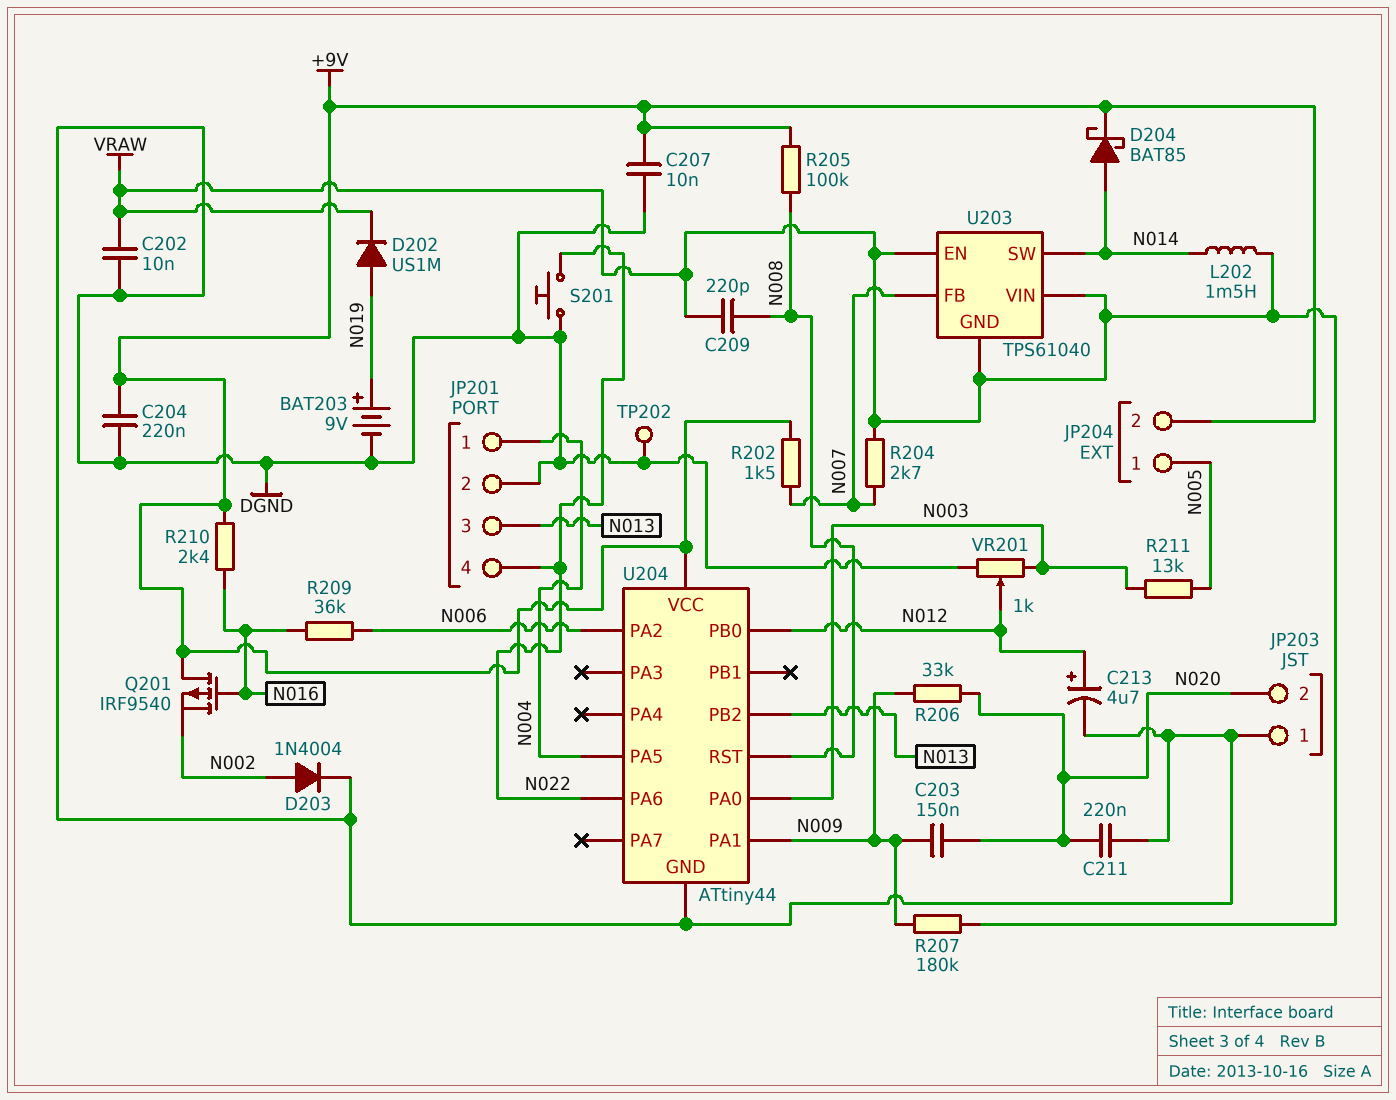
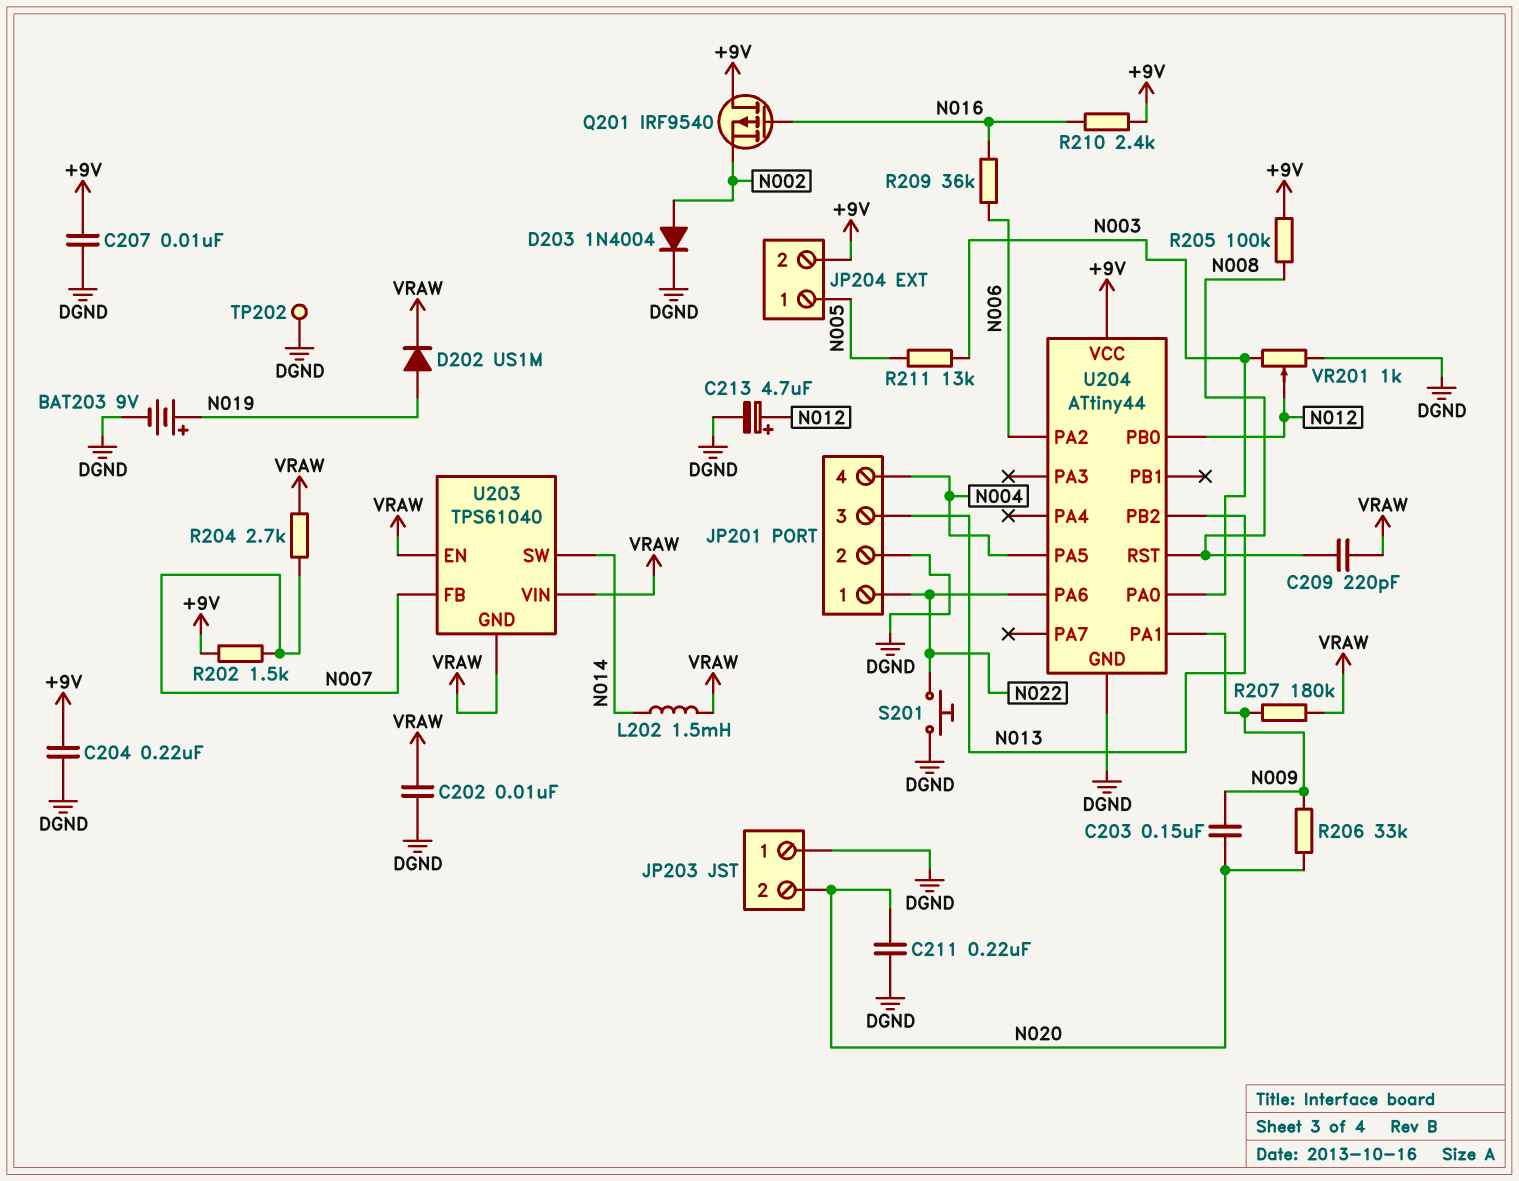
D204: schottky BAT85 (A N014, K +9V) -> none
JP201 pin 1: N004 -> N022
JP201 pin 4: N022 -> N004

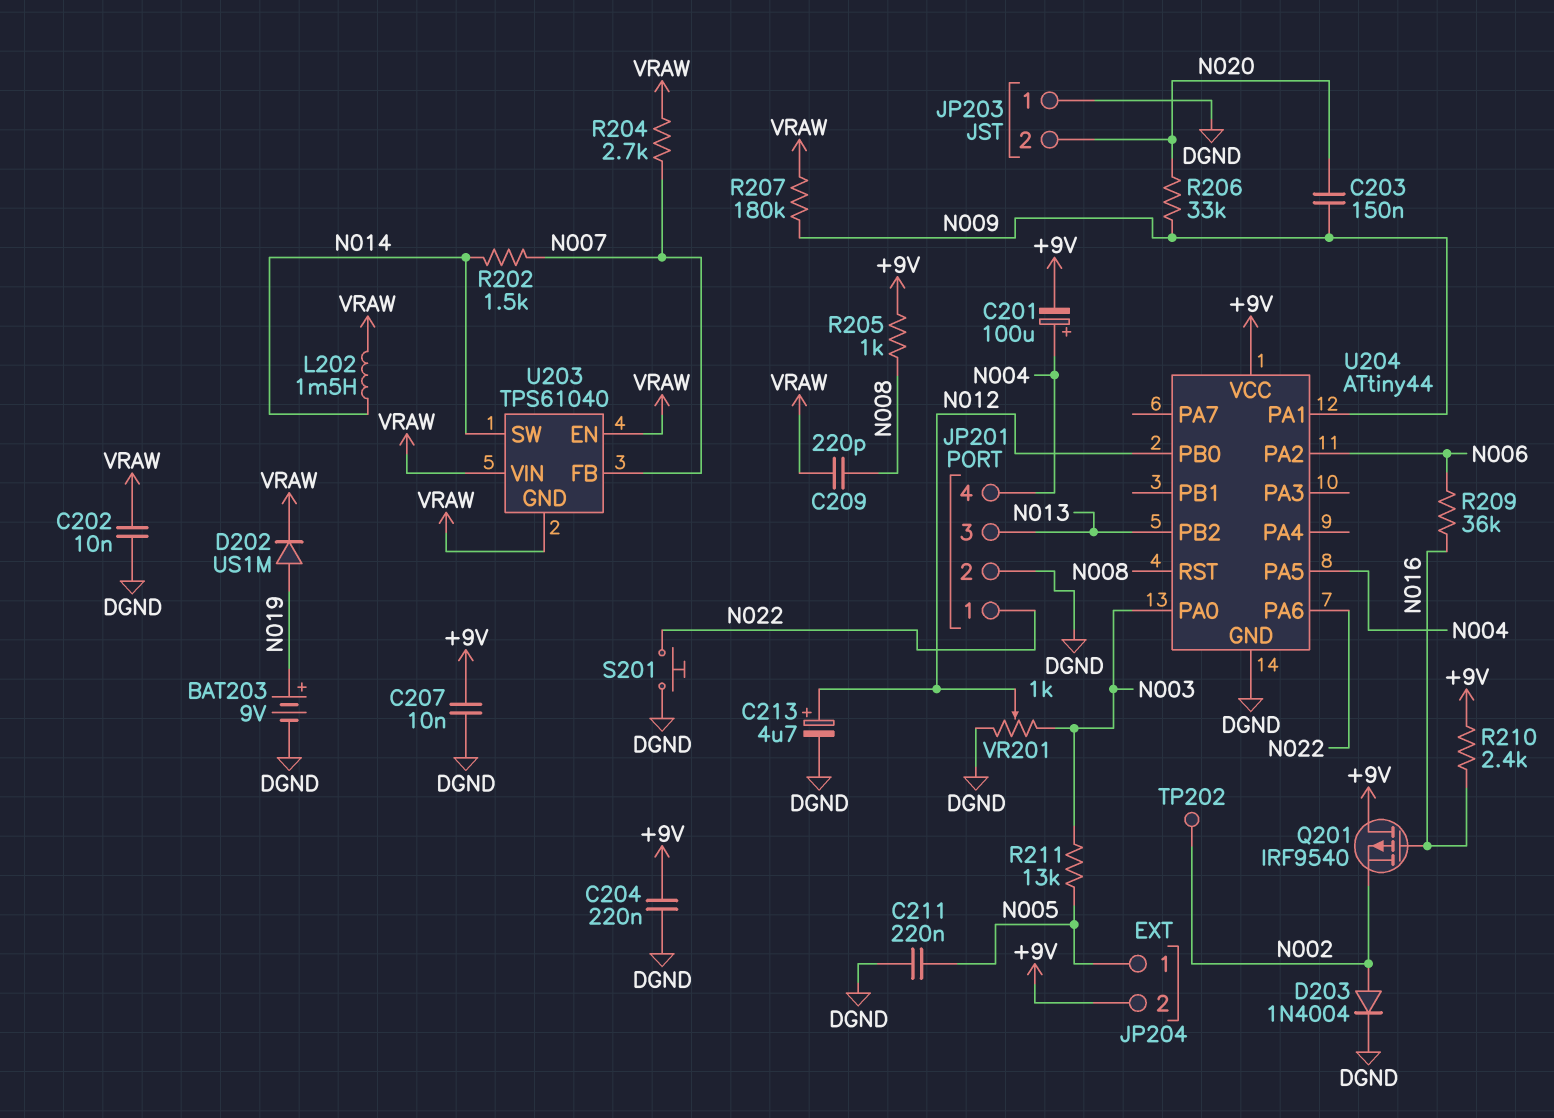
C201: none -> 100uF (plus N004, minus +9V)
C211: 220nF (DGND, N020) -> 220nF (DGND, N005)
R202: 1.5k (+9V, N007) -> 1.5k (N007, N014)
R205: 100k (+9V, N008) -> 1k (+9V, N008)
TP202: test point (DGND) -> test point (N002)

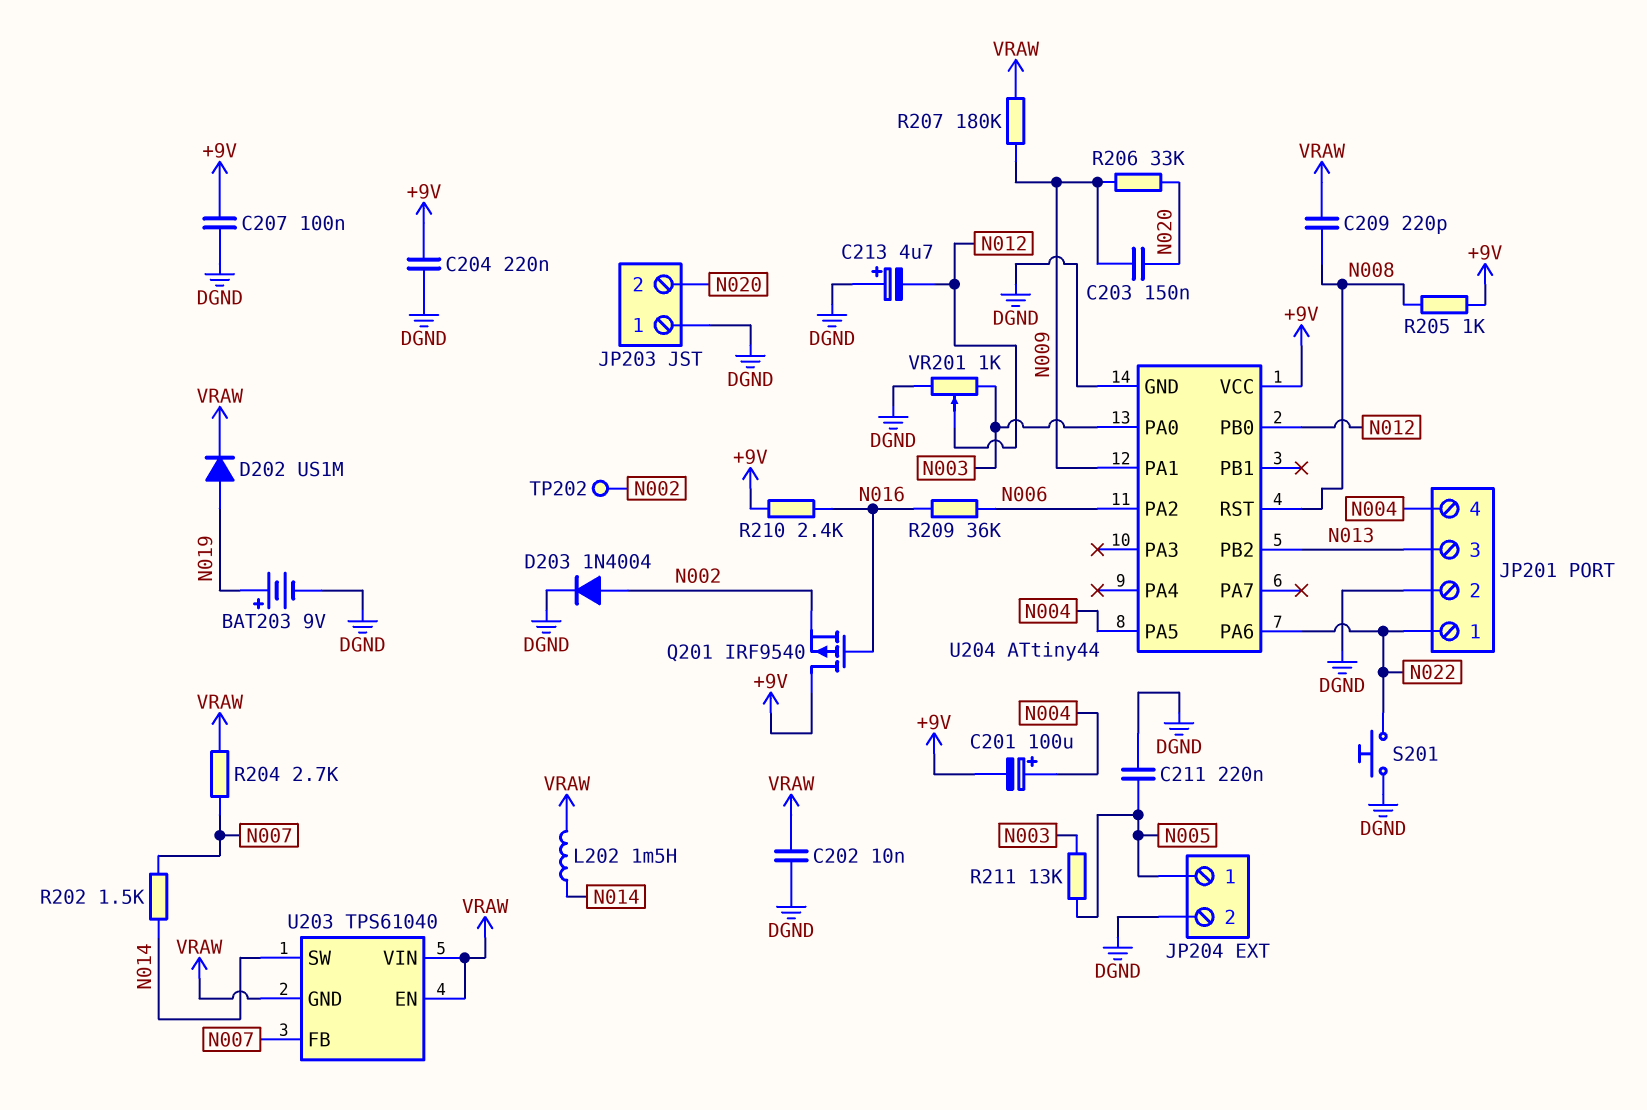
C207: 10nF (+9V, DGND) -> 100nF (+9V, DGND)
C213: 4.7uF (plus N012, minus DGND) -> 4.7uF (plus DGND, minus N012)
JP204 pin 2: +9V -> DGND

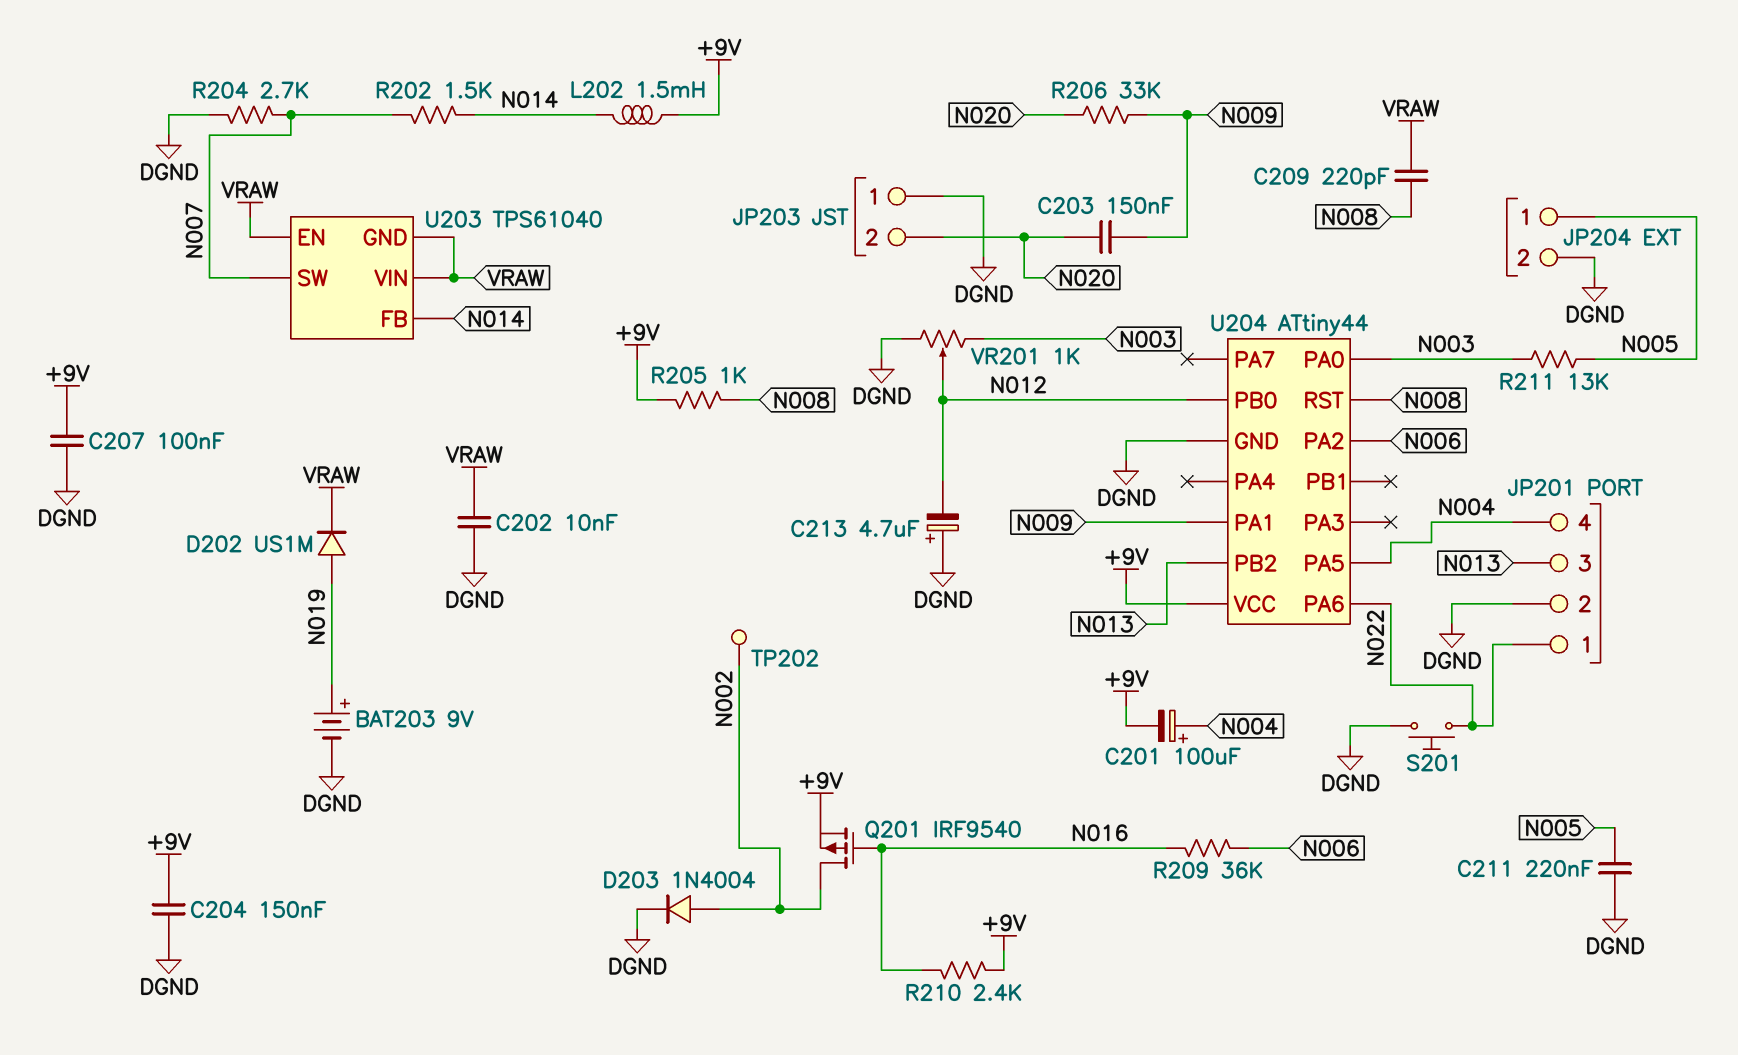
C204: 220nF (+9V, DGND) -> 150nF (+9V, DGND)
L202: 1.5mH (N014, VRAW) -> 1.5mH (+9V, N014)
Q201: PMOS IRF9540 (G N016, D +9V, S N002) -> PMOS IRF9540 (G N016, D N002, S +9V)
R204: 2.7k (N007, VRAW) -> 2.7k (DGND, N007)
R207: 180k (N009, VRAW) -> none
U203 pin FB: N007 -> N014
U203 pin SW: N014 -> N007

